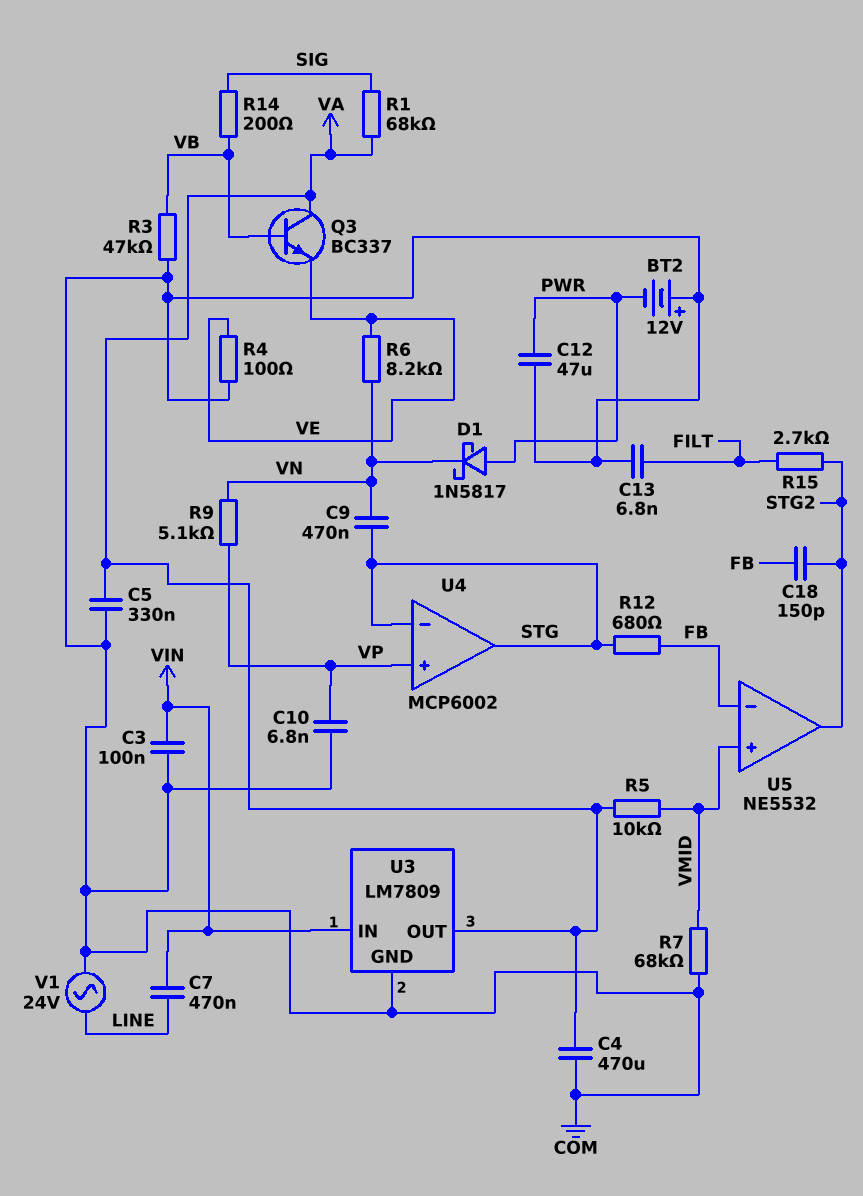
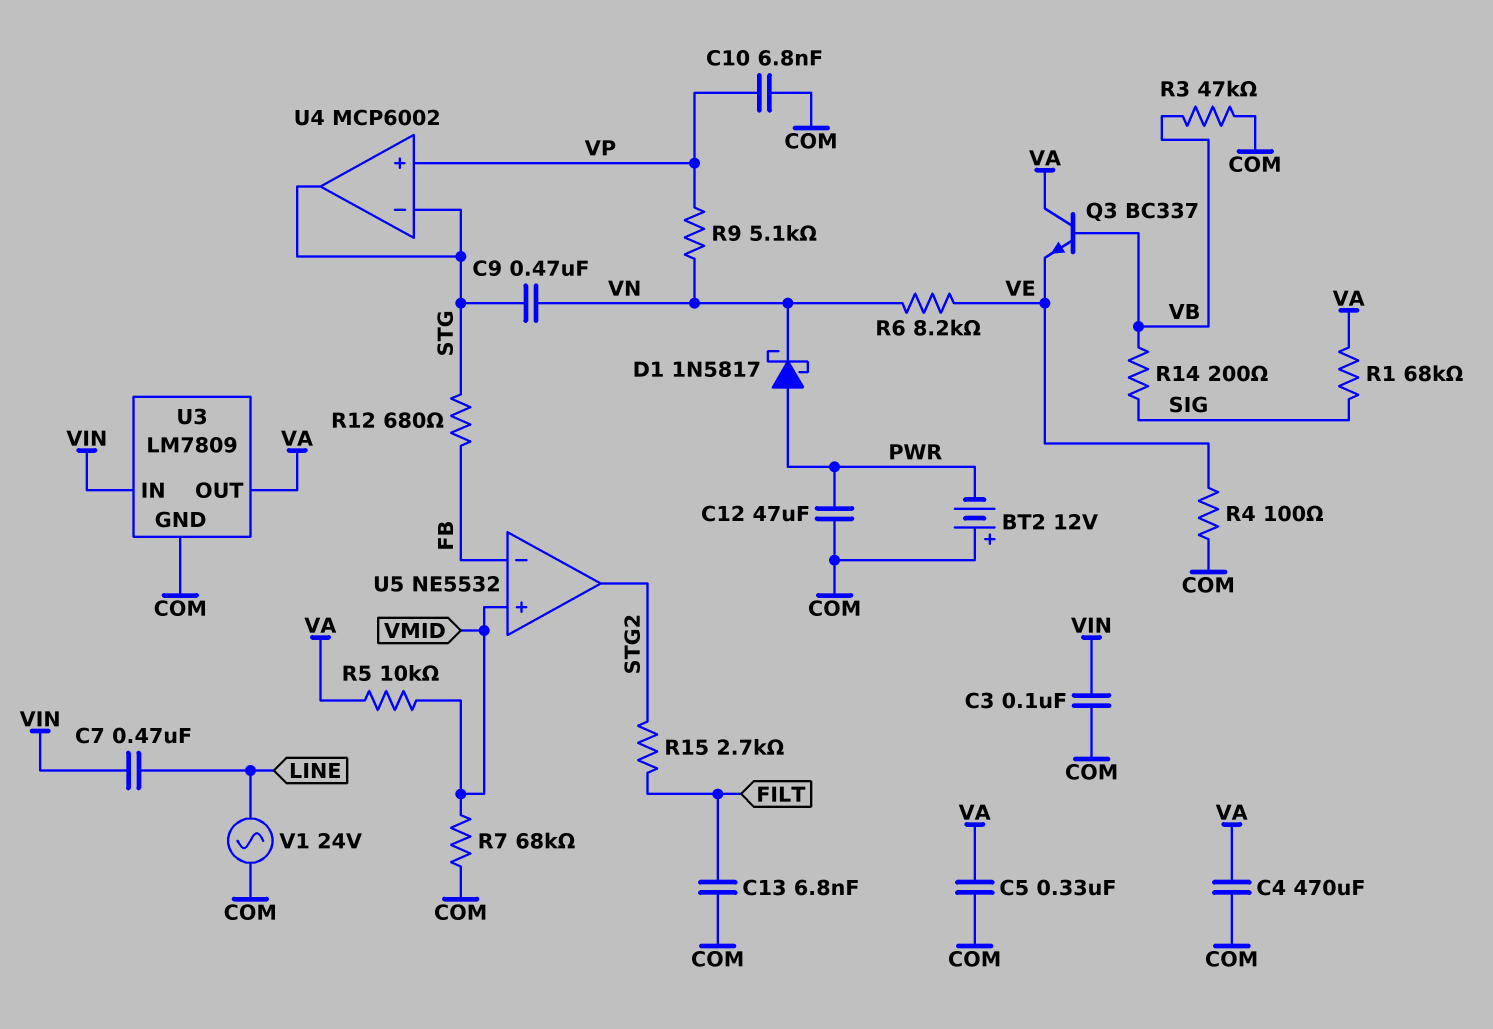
C18: 150pF (FB, STG2) -> none

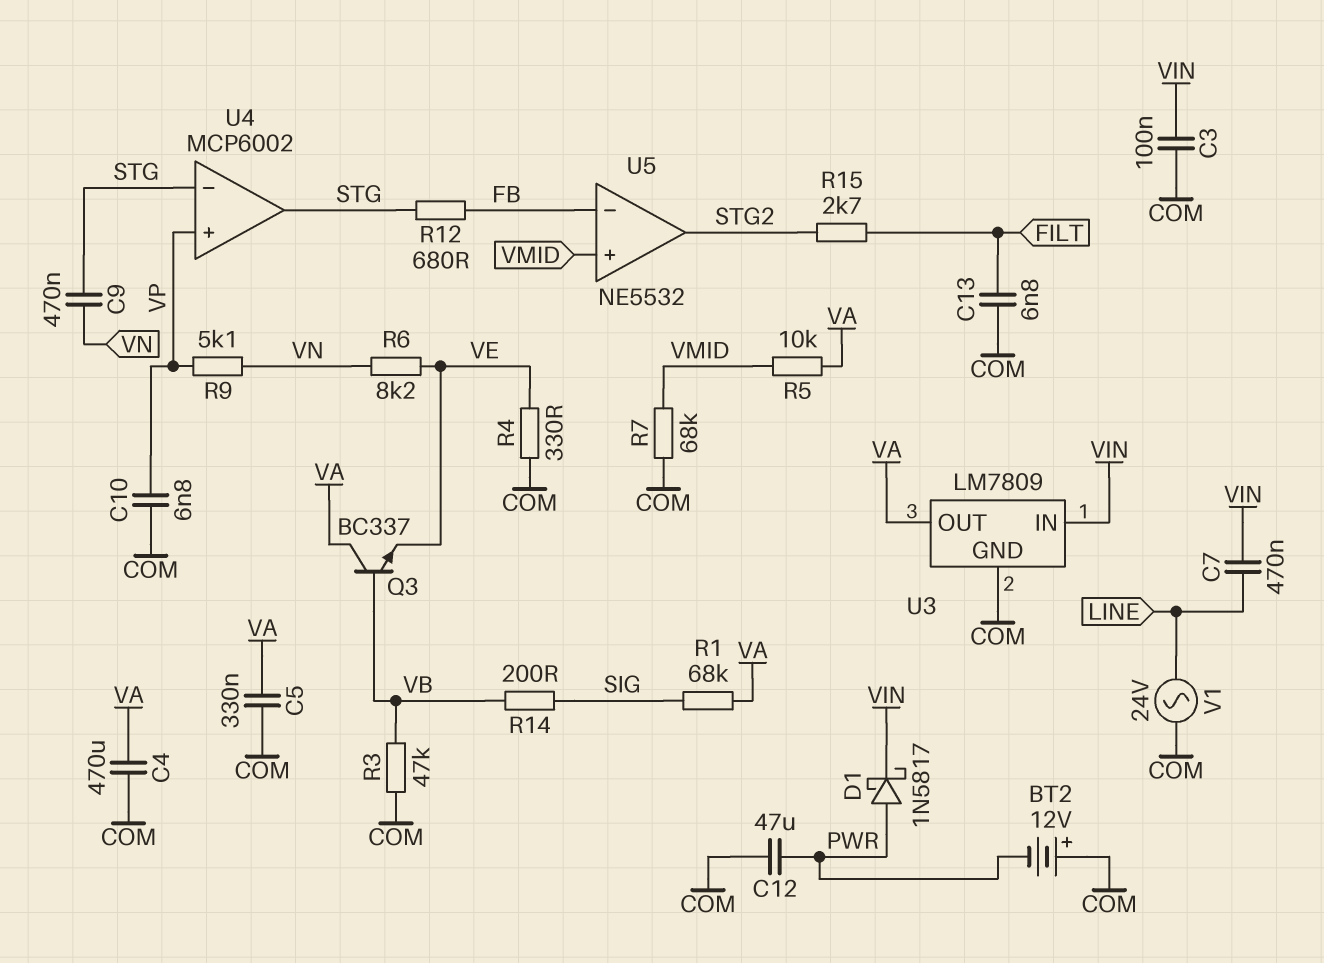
D1: schottky 1N5817 (A PWR, K VN) -> schottky 1N5817 (A PWR, K VIN)
R4: 100 (COM, VE) -> 330 (COM, VE)

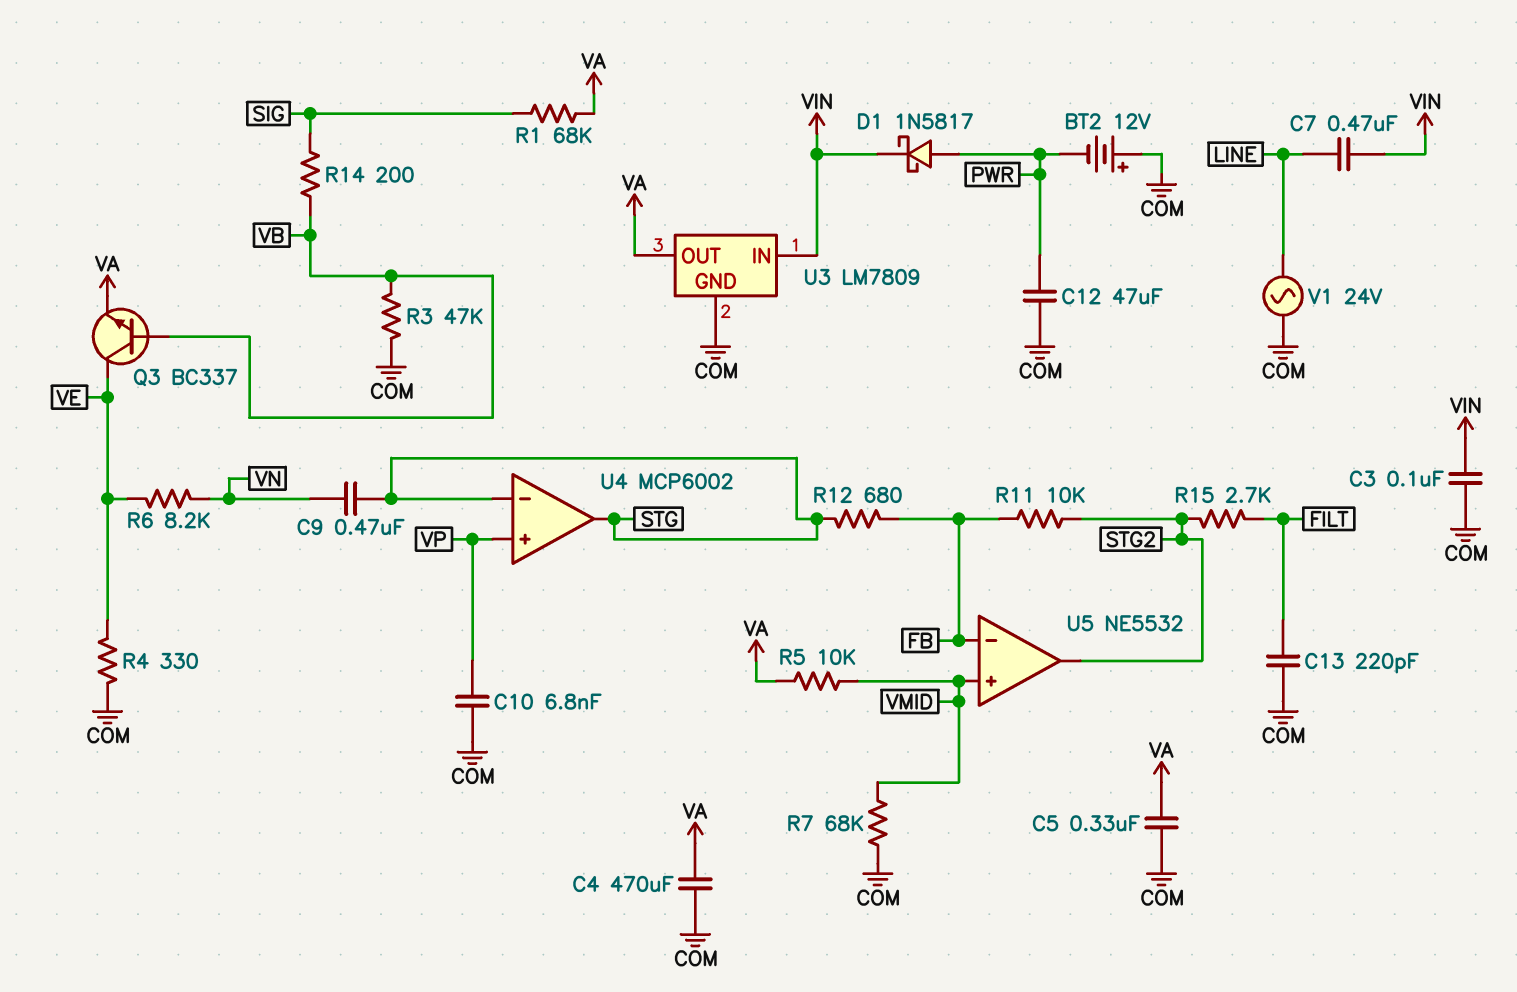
C13: 6.8nF (COM, FILT) -> 220pF (COM, FILT)
Q3: NPN BC337 (B VB, C VA, E VE) -> NPN BC337 (B VB, C VE, E VA)
R9: 5.1k (VN, VP) -> none
R11: none -> 10k (FB, STG2)

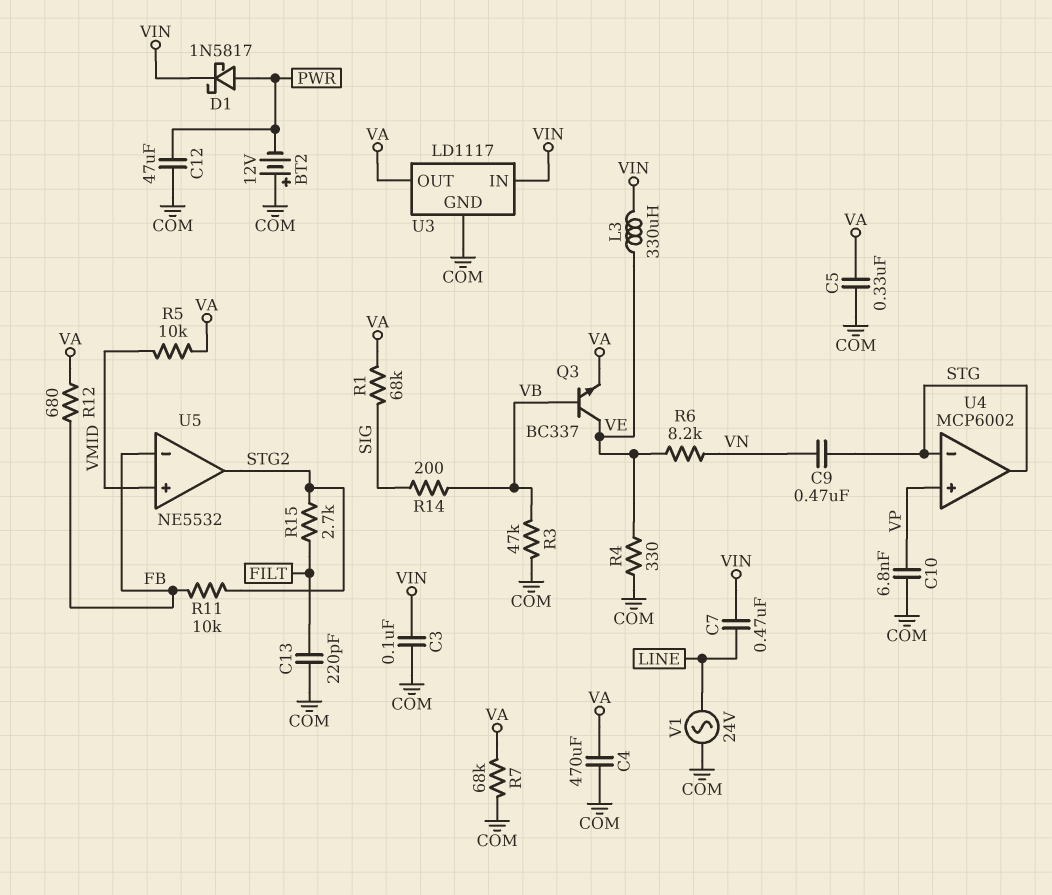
L3: none -> 330uH (VE, VIN)
R7: 68k (COM, VMID) -> 68k (COM, VA)
R12: 680 (FB, STG) -> 680 (FB, VA)
U3: LM7809 -> LD1117

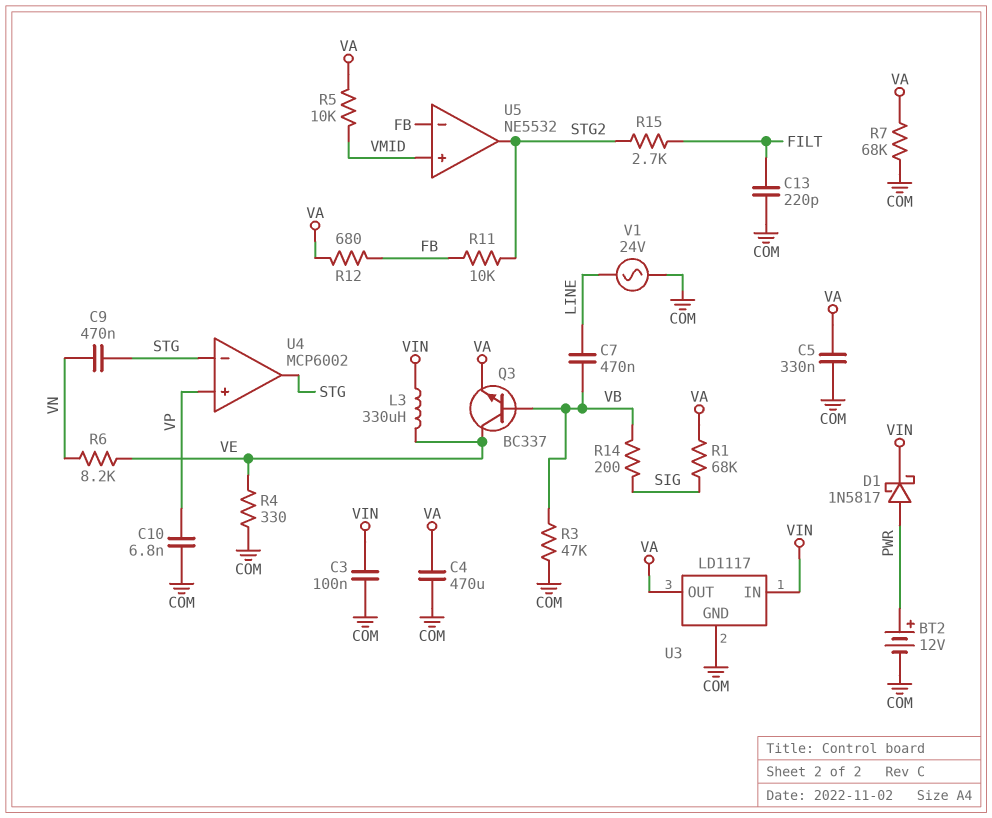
BT2: 12V (plus COM, minus PWR) -> 12V (plus PWR, minus COM)
C7: 470nF (LINE, VIN) -> 470nF (LINE, VB)
C12: 47uF (COM, PWR) -> none

